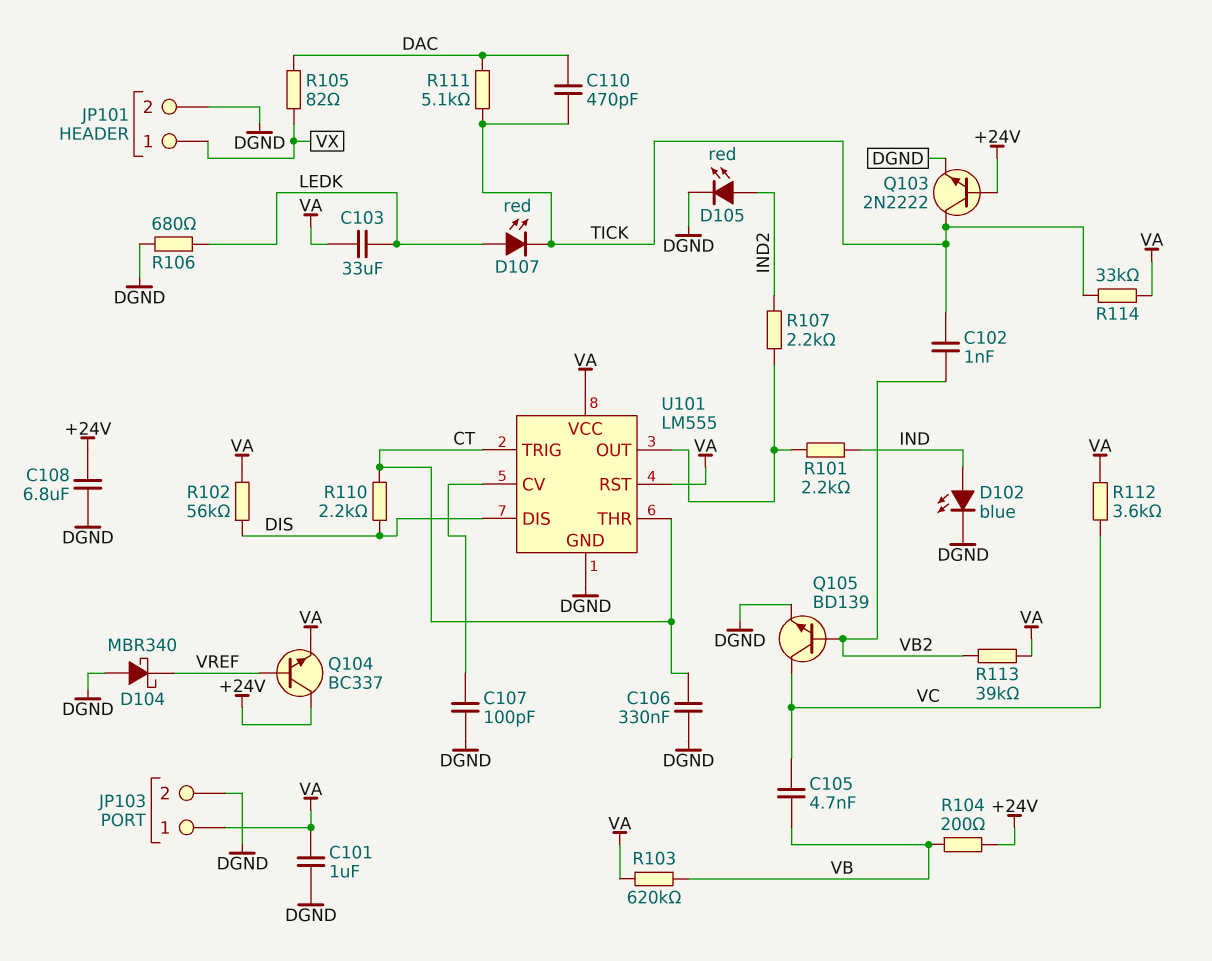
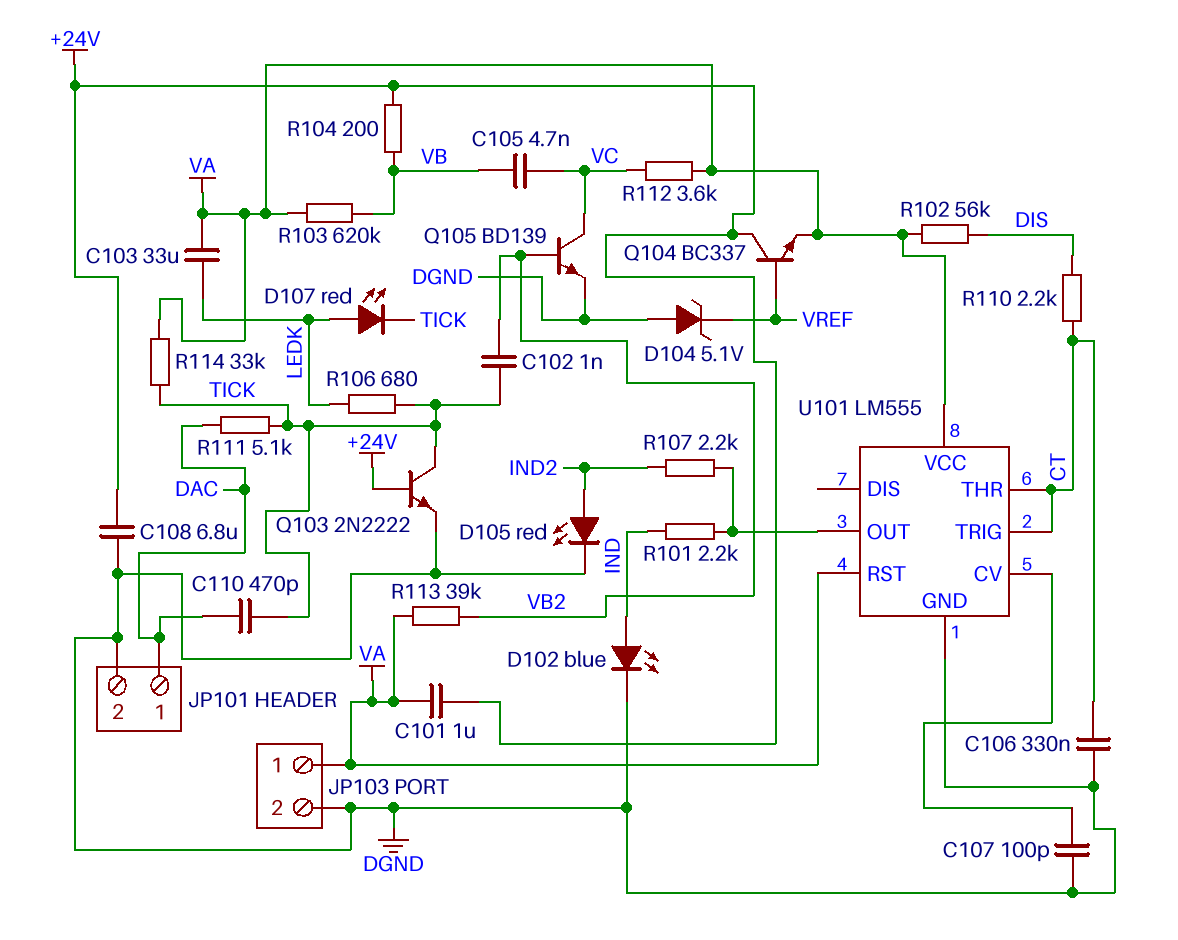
C101: 1uF (DGND, VA) -> 1uF (+24V, VA)
D104: schottky MBR340 (A DGND, K VREF) -> zener 5.1V (A DGND, K VREF)
JP101 pin 1: VX -> DAC
R105: 82 (DAC, VX) -> none
R106: 680 (DGND, LEDK) -> 680 (LEDK, TICK)
U101 pin DIS: DIS -> none

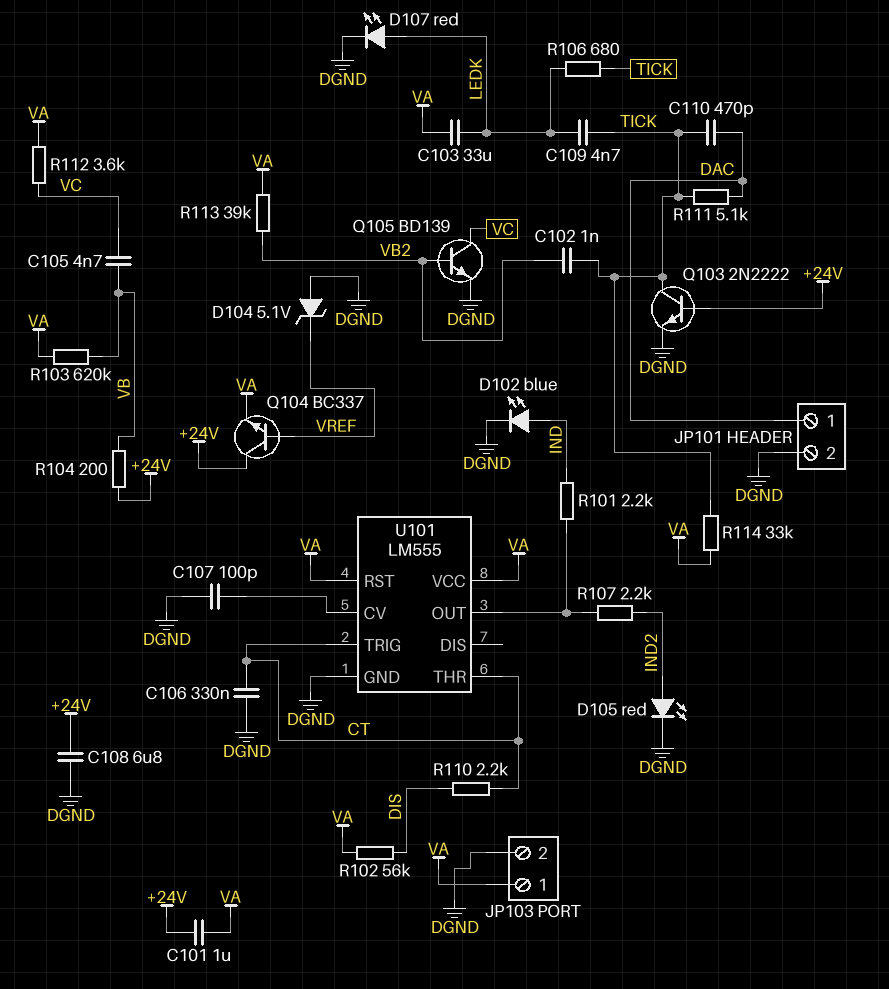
C109: none -> 4.7nF (LEDK, TICK)
D107: LED red (A LEDK, K TICK) -> LED red (A LEDK, K DGND)

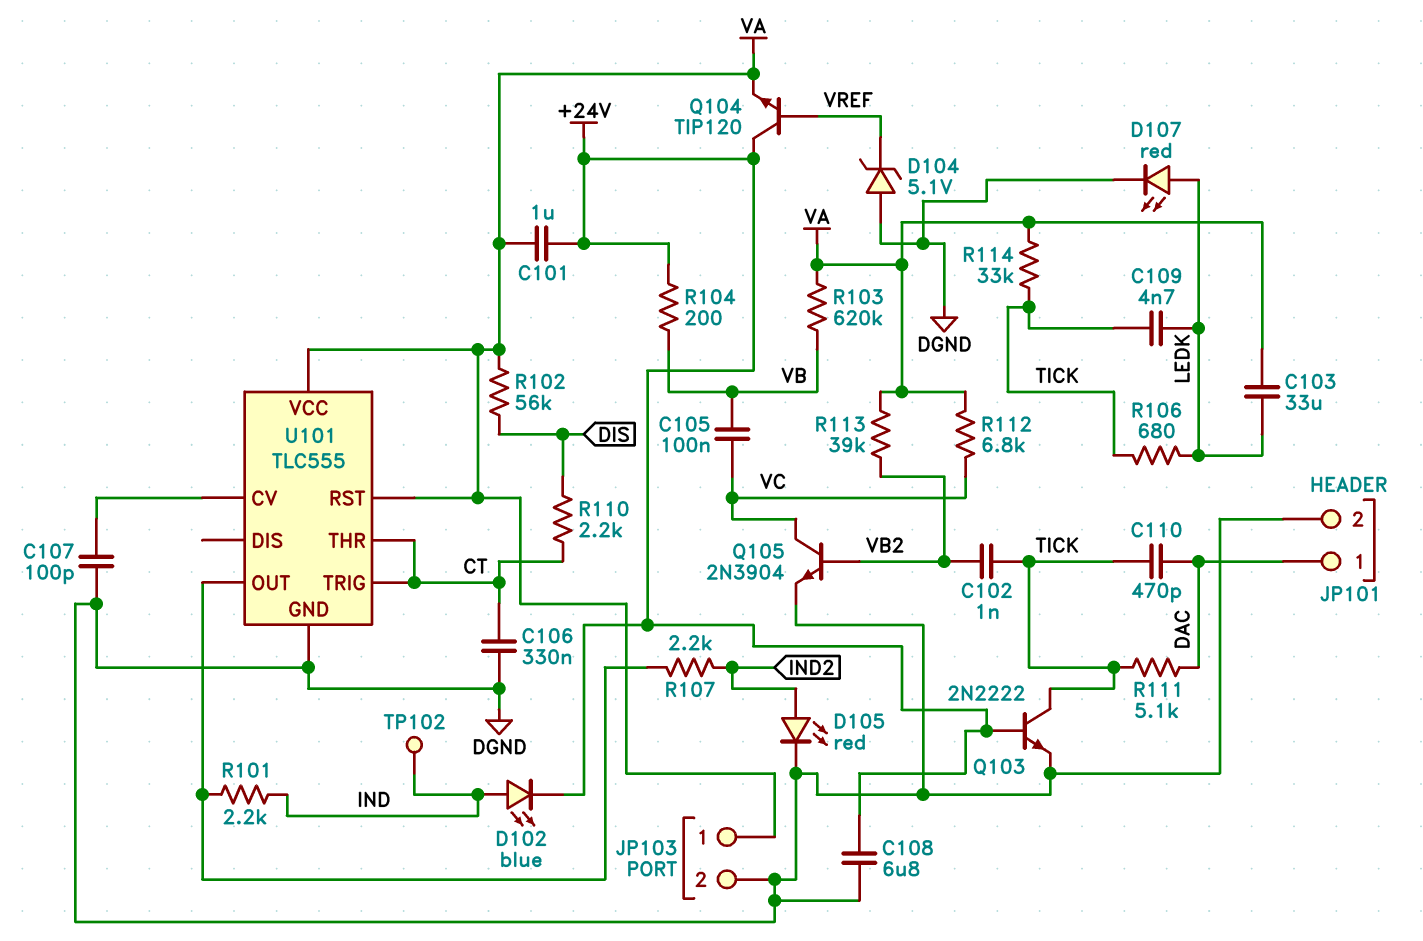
C105: 4.7nF (VB, VC) -> 100nF (VB, VC)
D102: LED blue (A IND, K DGND) -> LED blue (A IND, K +24V)
Q104: NPN BC337 (B VREF, C +24V, E VA) -> NPN TIP120 (B VREF, C +24V, E VA)
Q105: NPN BD139 (B VB2, C VC, E DGND) -> NPN 2N3904 (B VB2, C VC, E DGND)
R112: 3.6k (VA, VC) -> 6.8k (VA, VC)
TP102: none -> test point (IND)
U101: LM555 -> TLC555

